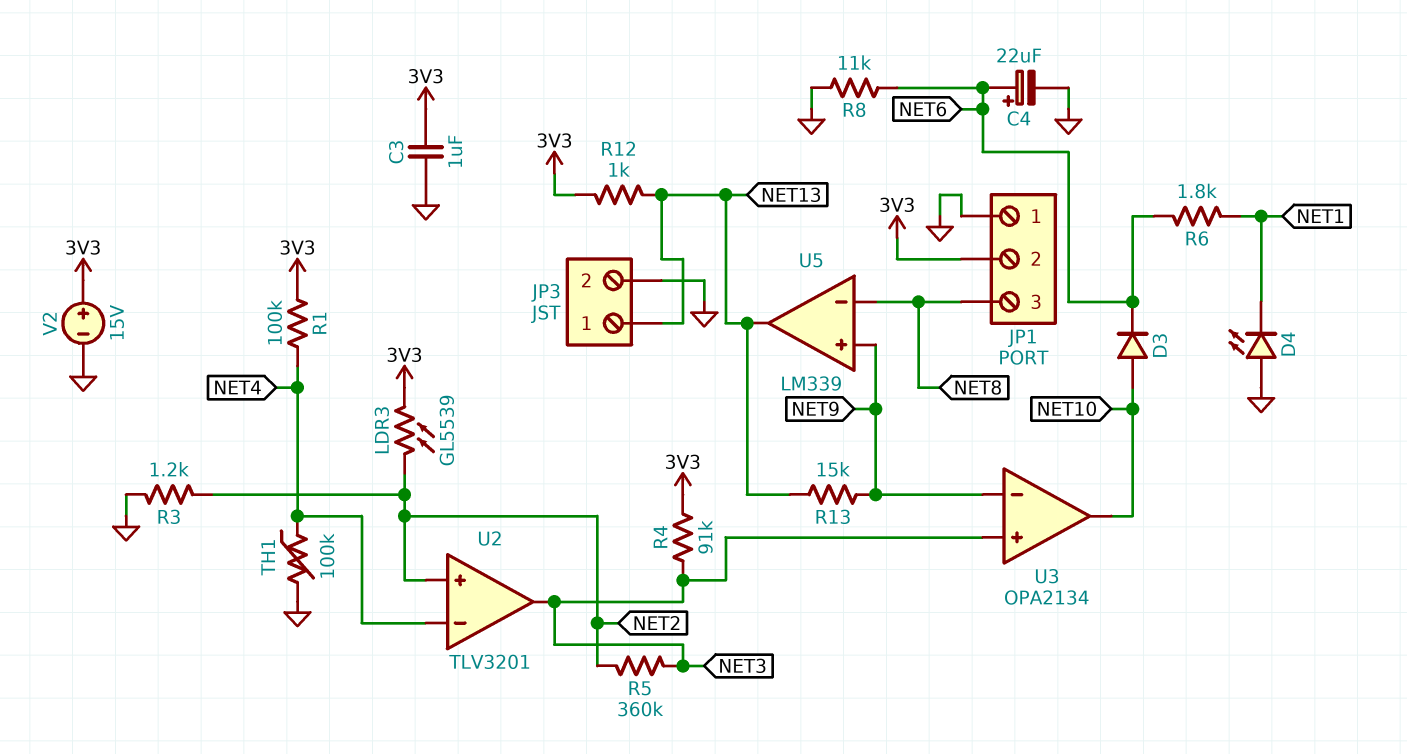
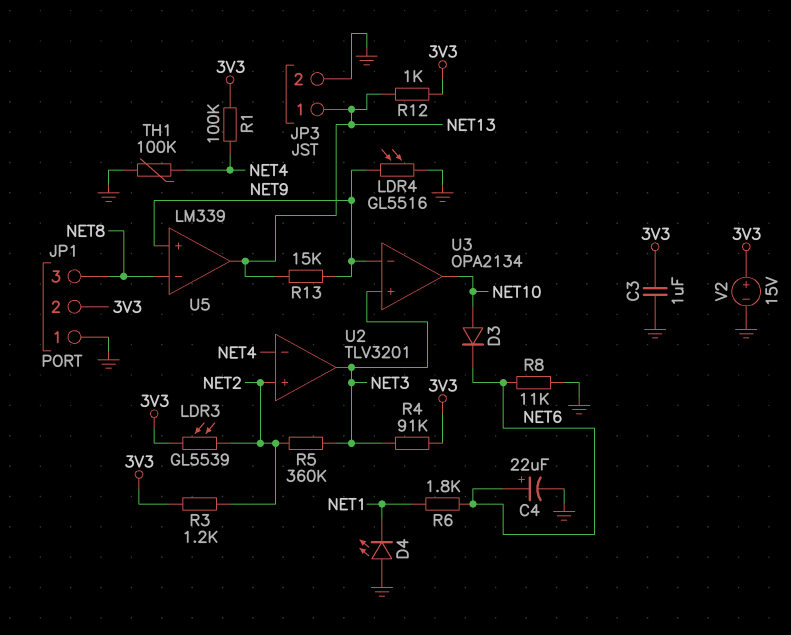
LDR4: none -> GL5516 (GND, NET9)
R3: 1.2k (GND, NET2) -> 1.2k (3V3, NET2)

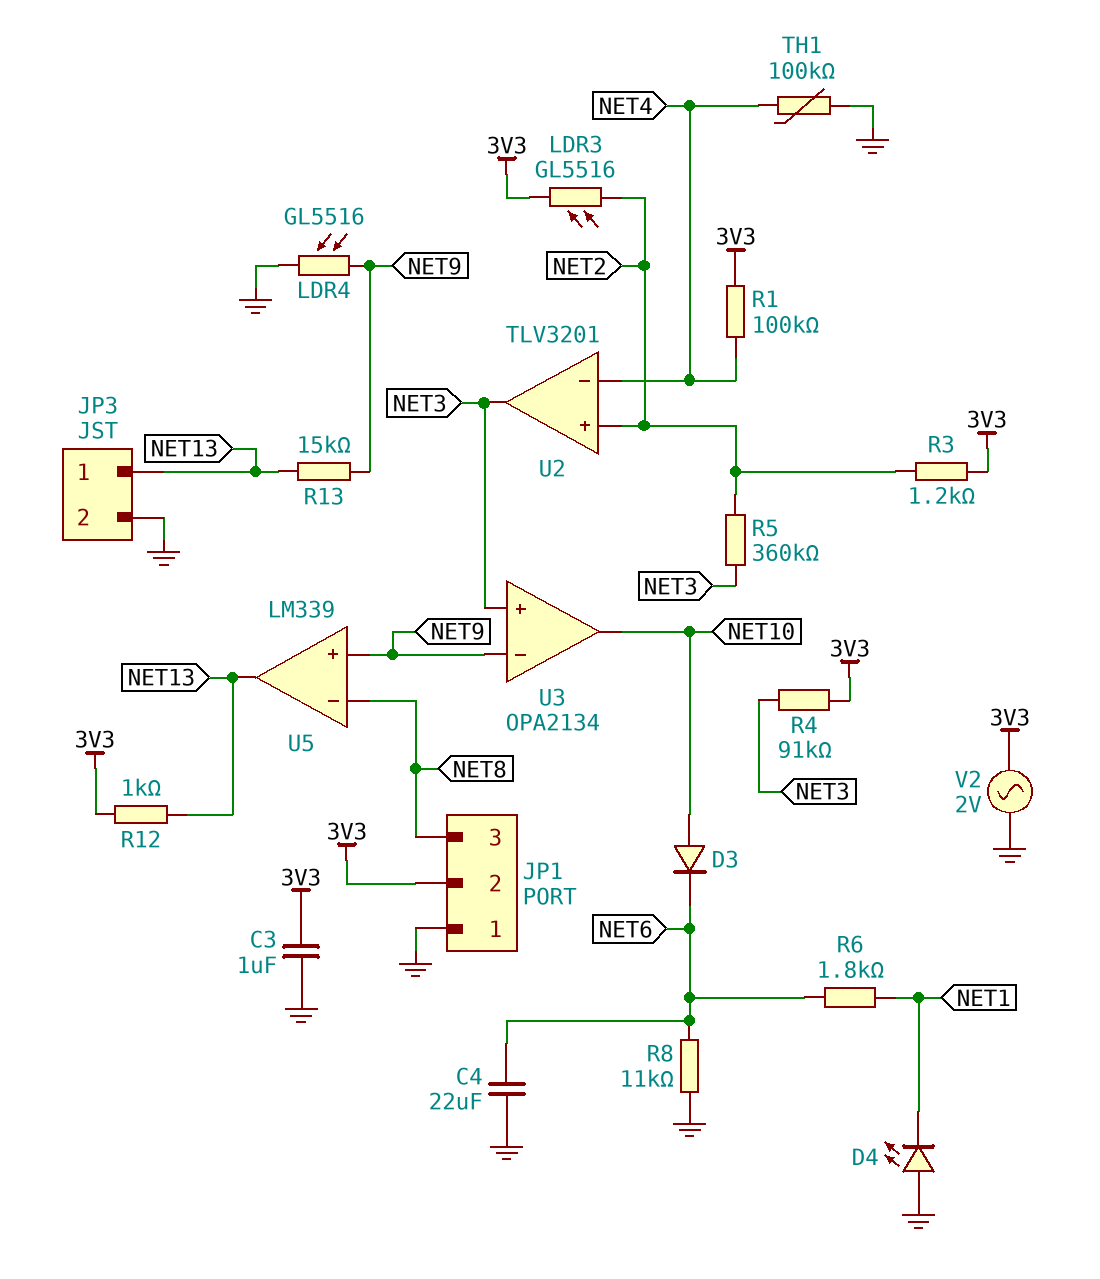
C4: 22uF (plus NET6, minus GND) -> 22uF (GND, NET6)
LDR3: GL5539 (3V3, NET2) -> GL5516 (3V3, NET2)
V2: 15V (plus 3V3, minus GND) -> AC 2V (3V3, GND)

